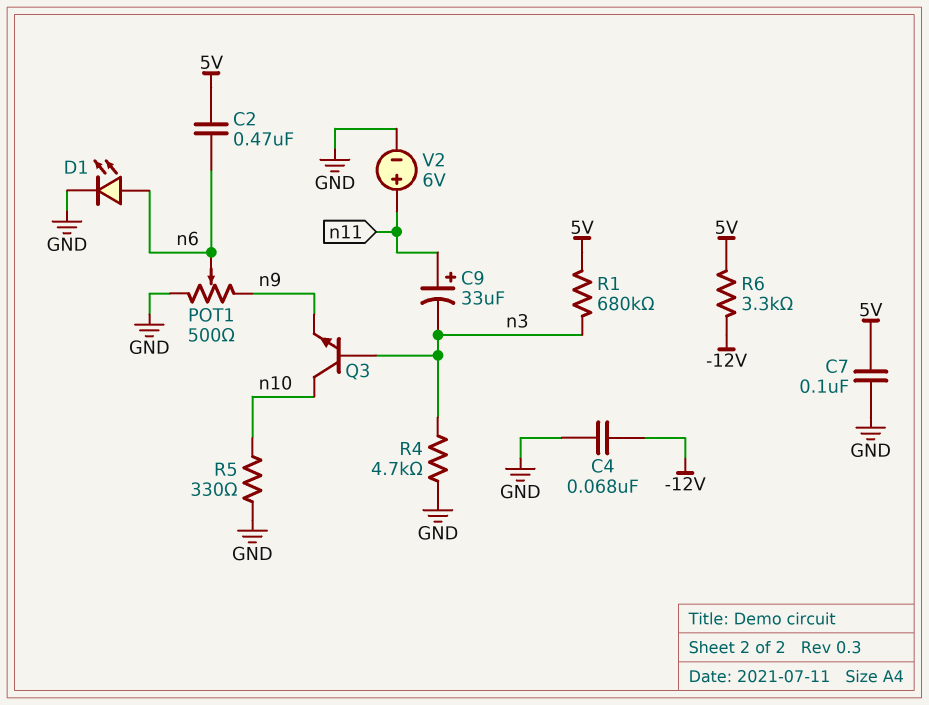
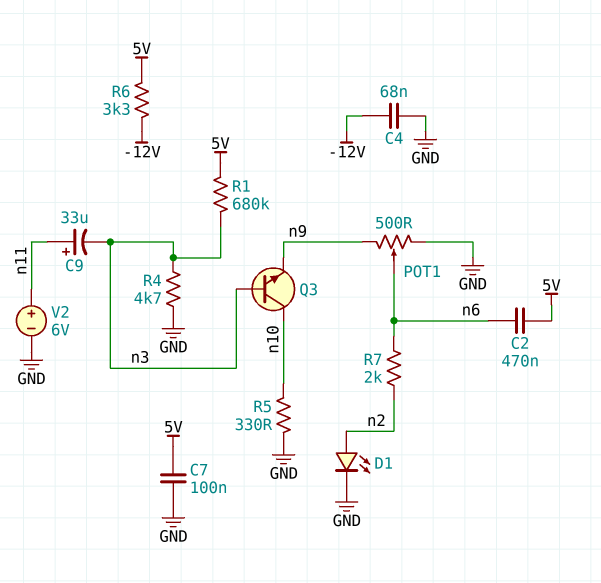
D1: LED (A n6, K GND) -> LED (A n2, K GND)
R7: none -> 2k (n2, n6)

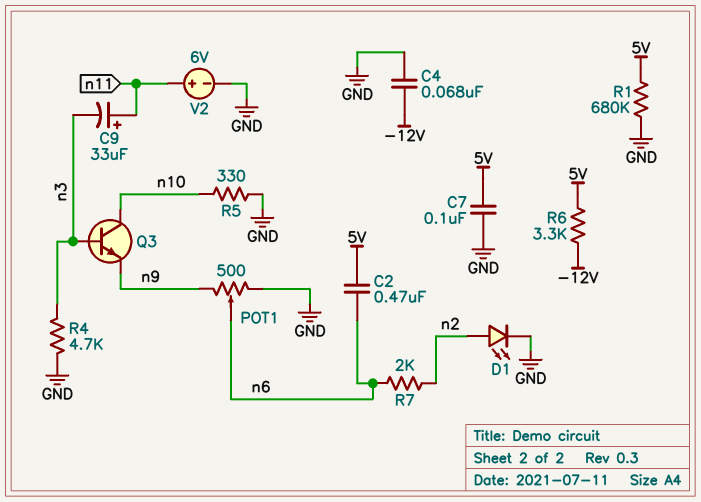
R1: 680k (5V, n3) -> 680k (5V, GND)

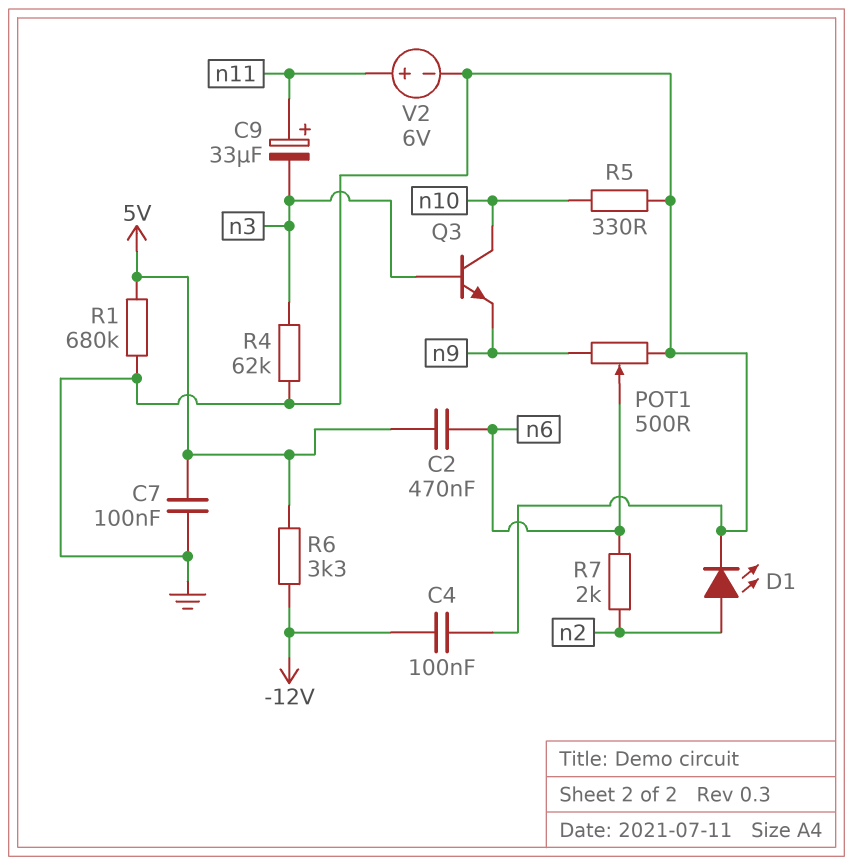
C4: 68nF (-12V, GND) -> 100nF (-12V, GND)
R4: 4.7k (GND, n3) -> 62k (GND, n3)

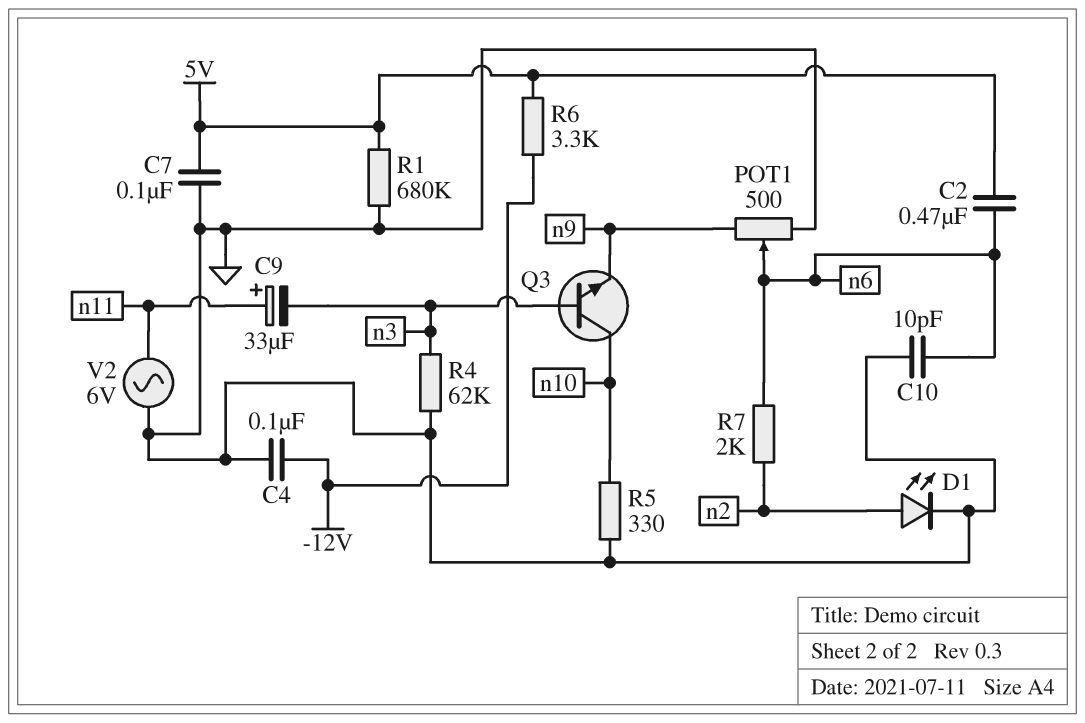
C10: none -> 10pF (GND, n6)
V2: 6V (plus n11, minus GND) -> AC 6V (GND, n11)

